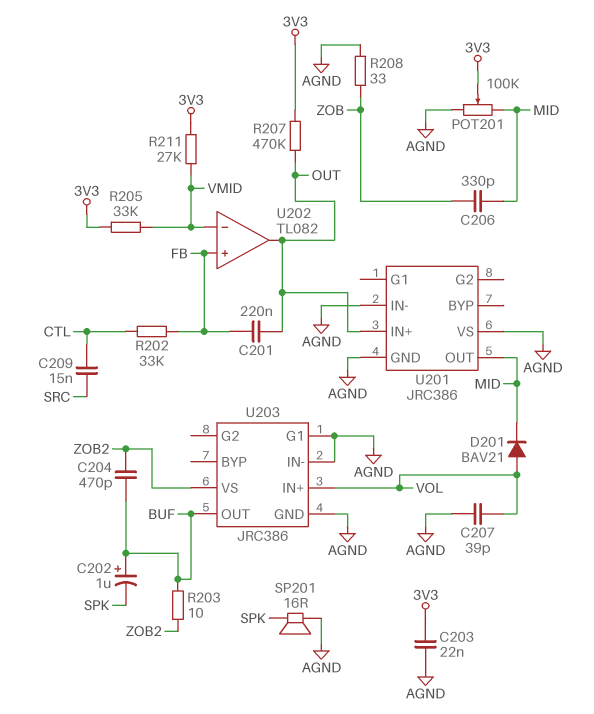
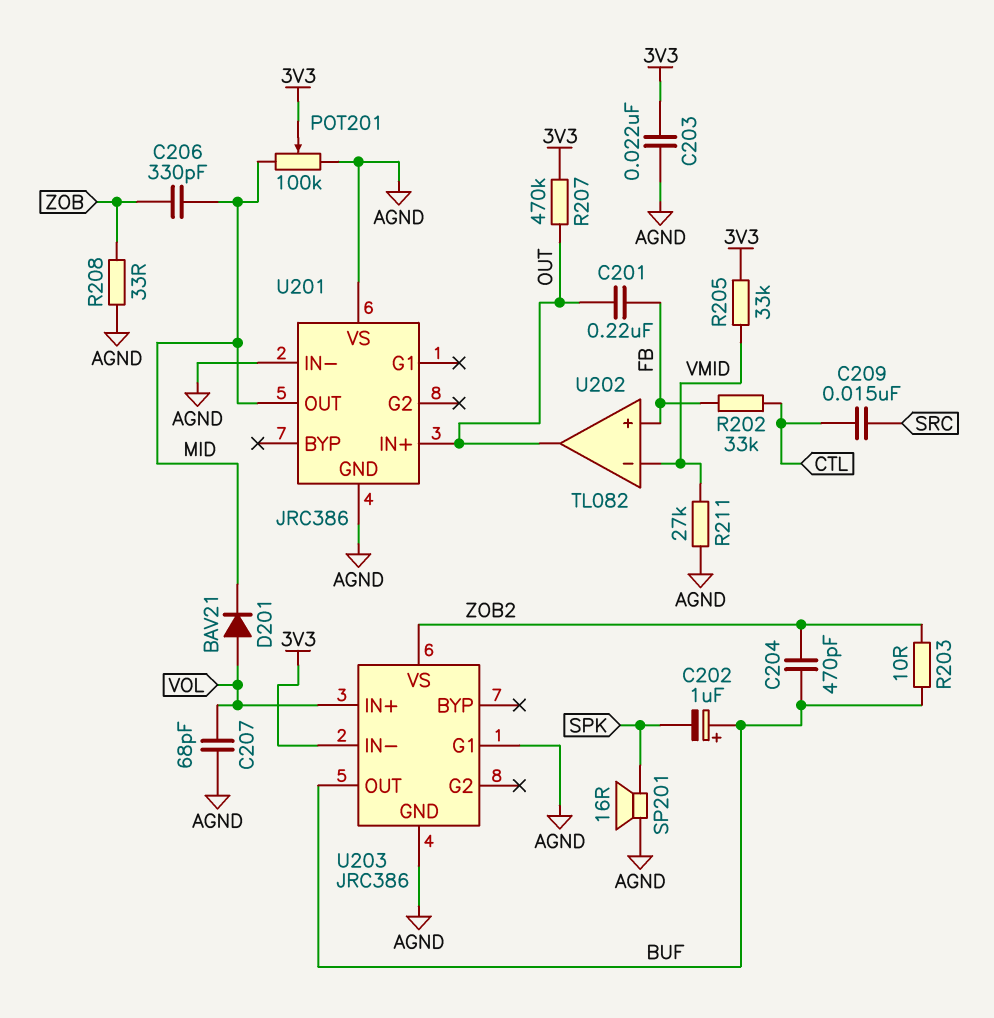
C207: 39pF (AGND, VOL) -> 68pF (AGND, VOL)
R211: 27k (3V3, VMID) -> 27k (AGND, VMID)
U203 pin IN-: AGND -> 3V3

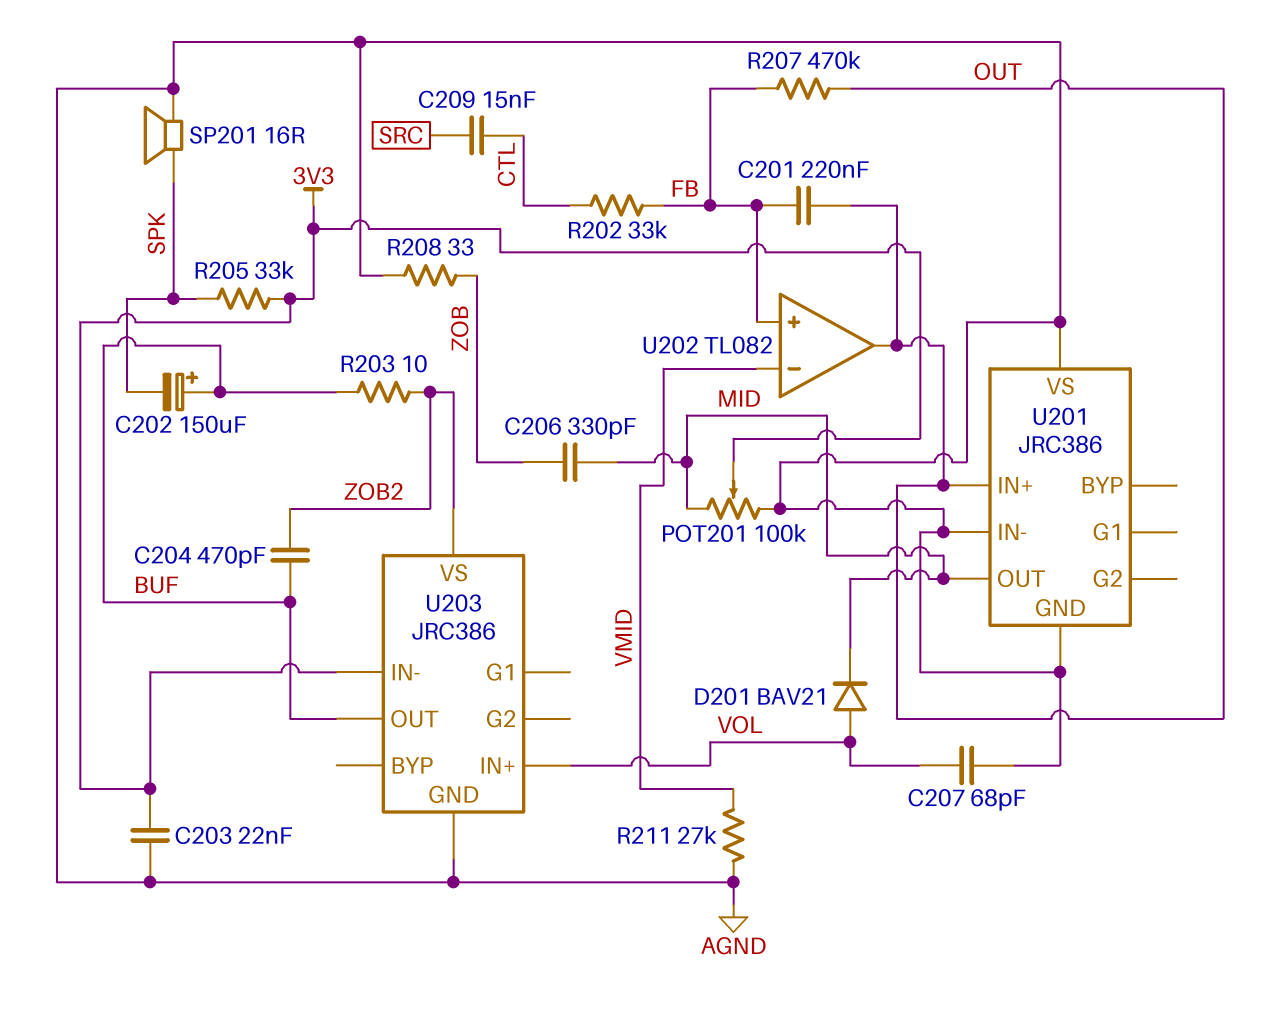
C202: 1uF (plus BUF, minus SPK) -> 150uF (plus BUF, minus SPK)
R205: 33k (3V3, VMID) -> 33k (3V3, SPK)
R207: 470k (3V3, OUT) -> 470k (FB, OUT)
U203 pin G1: AGND -> none

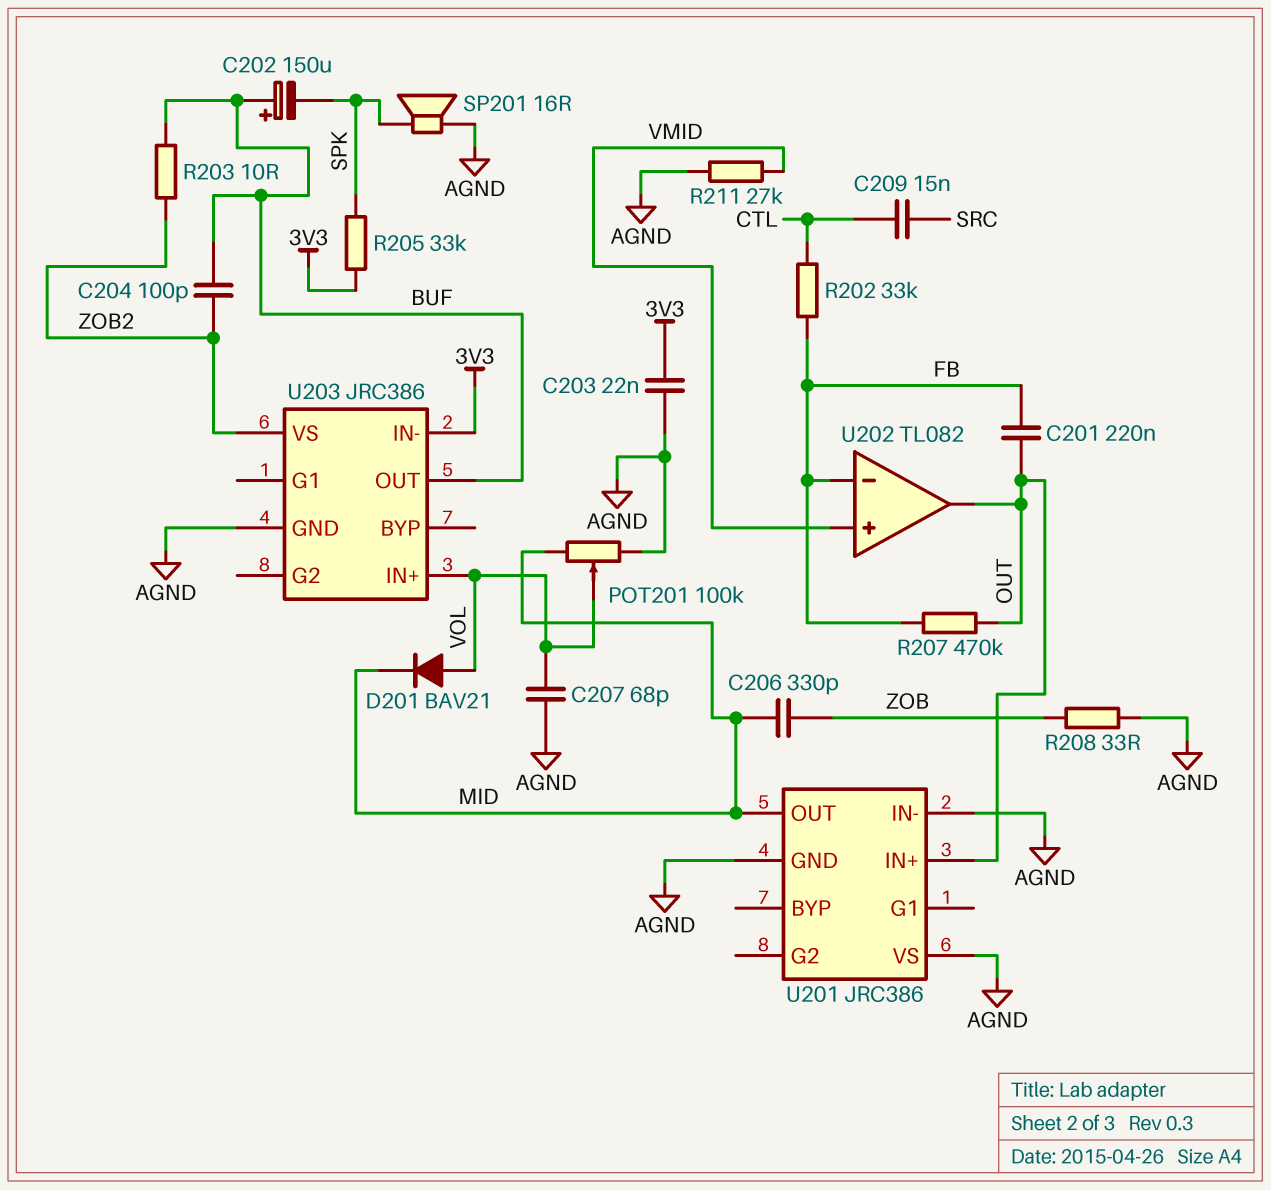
C204: 470pF (BUF, ZOB2) -> 100pF (BUF, ZOB2)
POT201: 100k (AGND, MID, wiper 3V3) -> 100k (AGND, MID, wiper VOL)
U202 pin in+: FB -> VMID
U202 pin in-: VMID -> FB

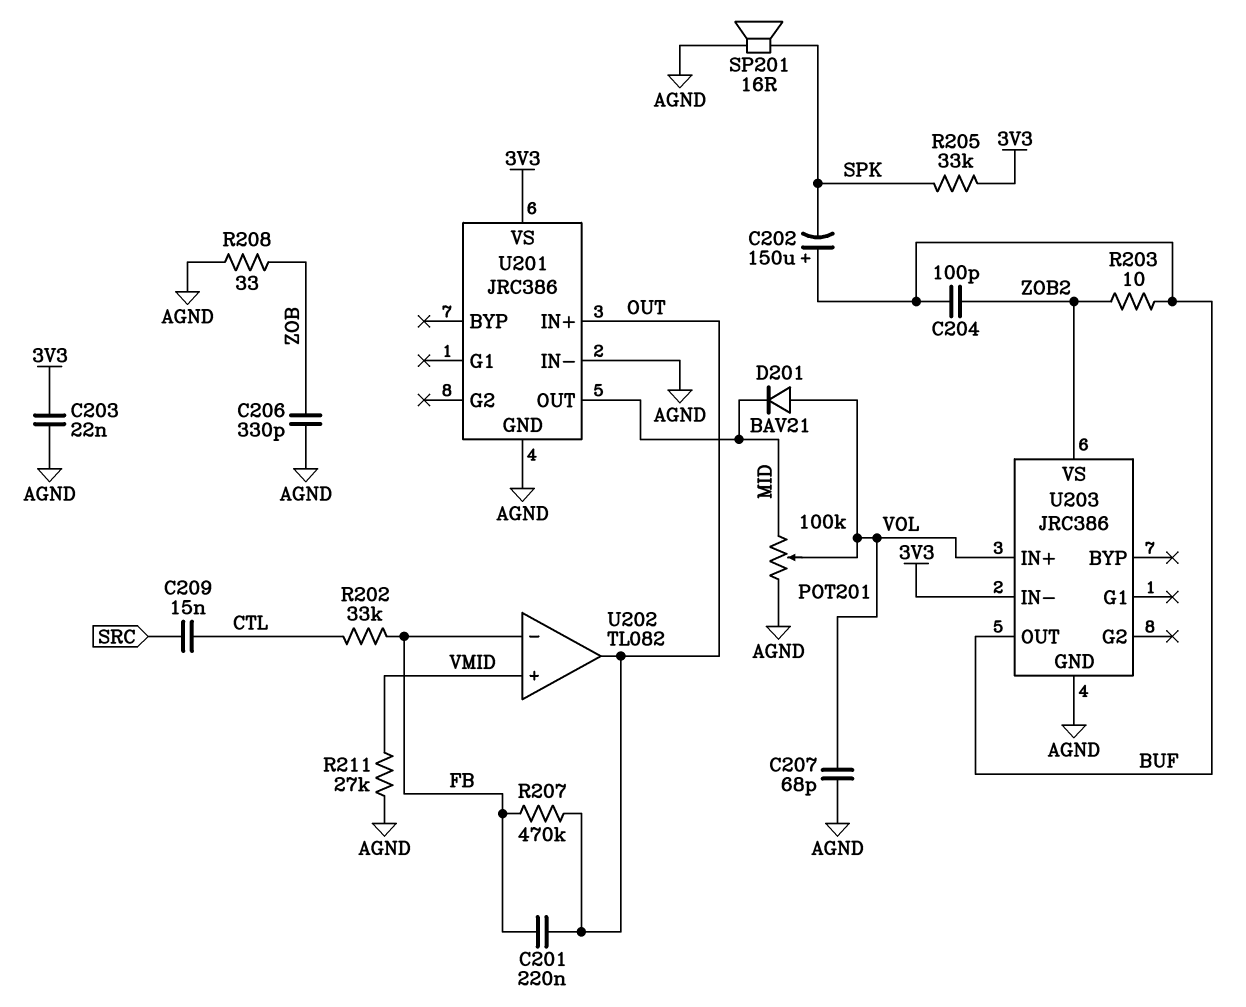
C206: 330pF (MID, ZOB) -> 330pF (AGND, ZOB)
U201 pin VS: AGND -> 3V3

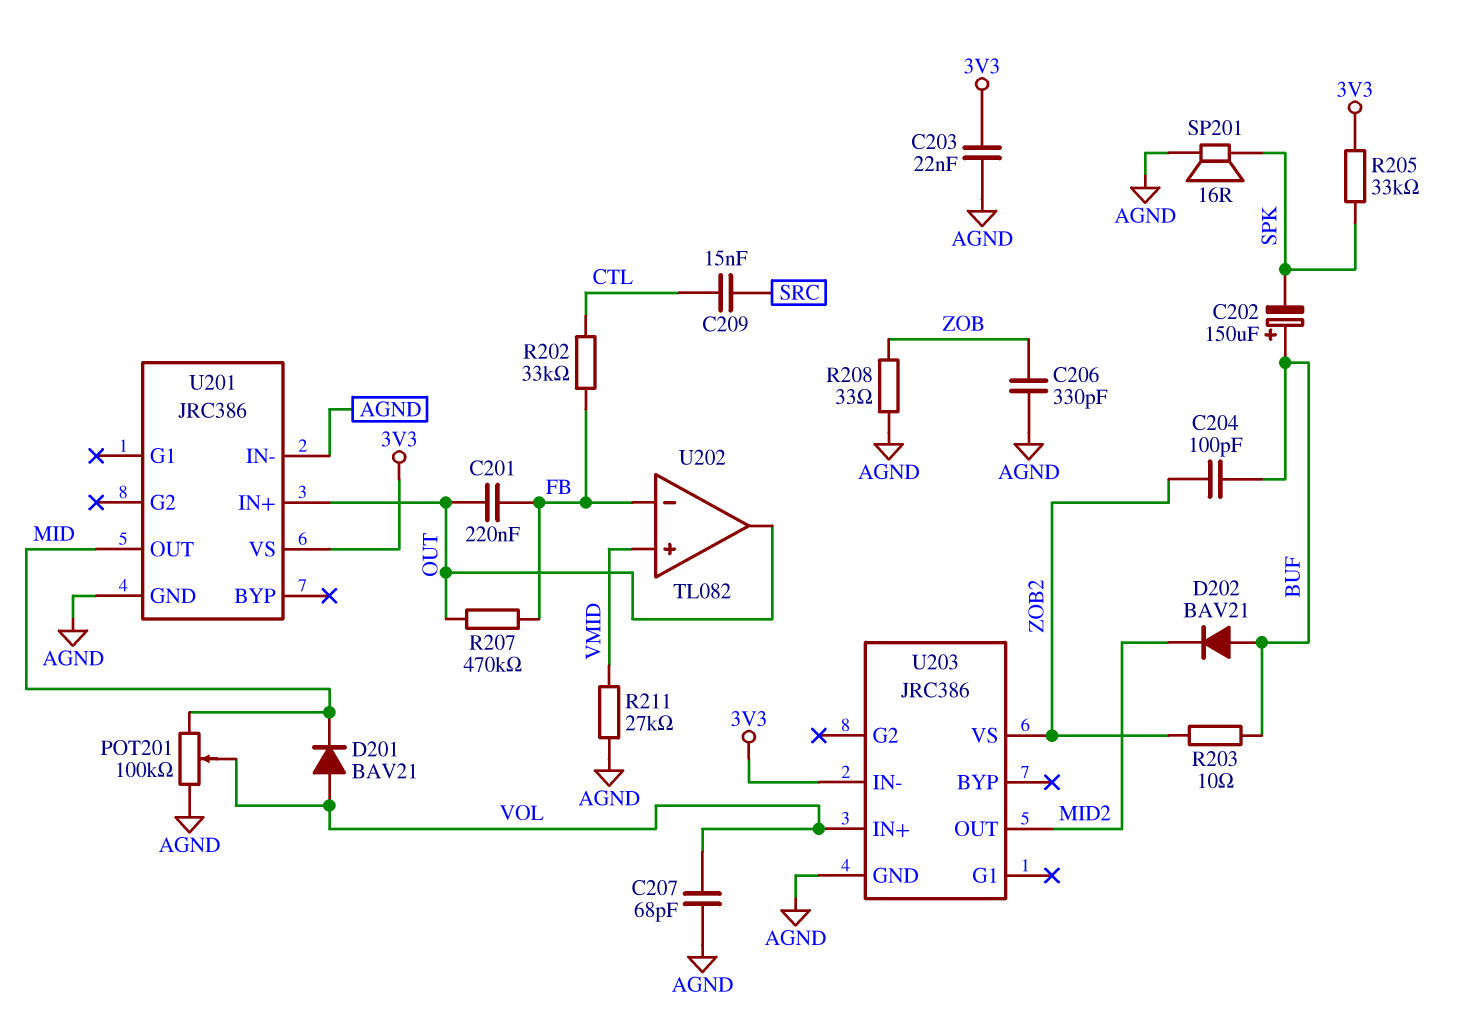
D202: none -> diode BAV21 (A BUF, K MID2)
U203 pin OUT: BUF -> MID2

